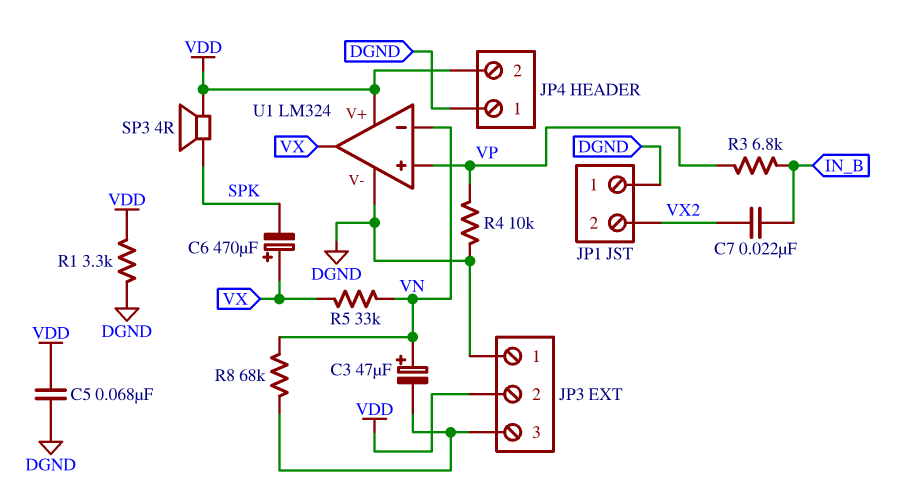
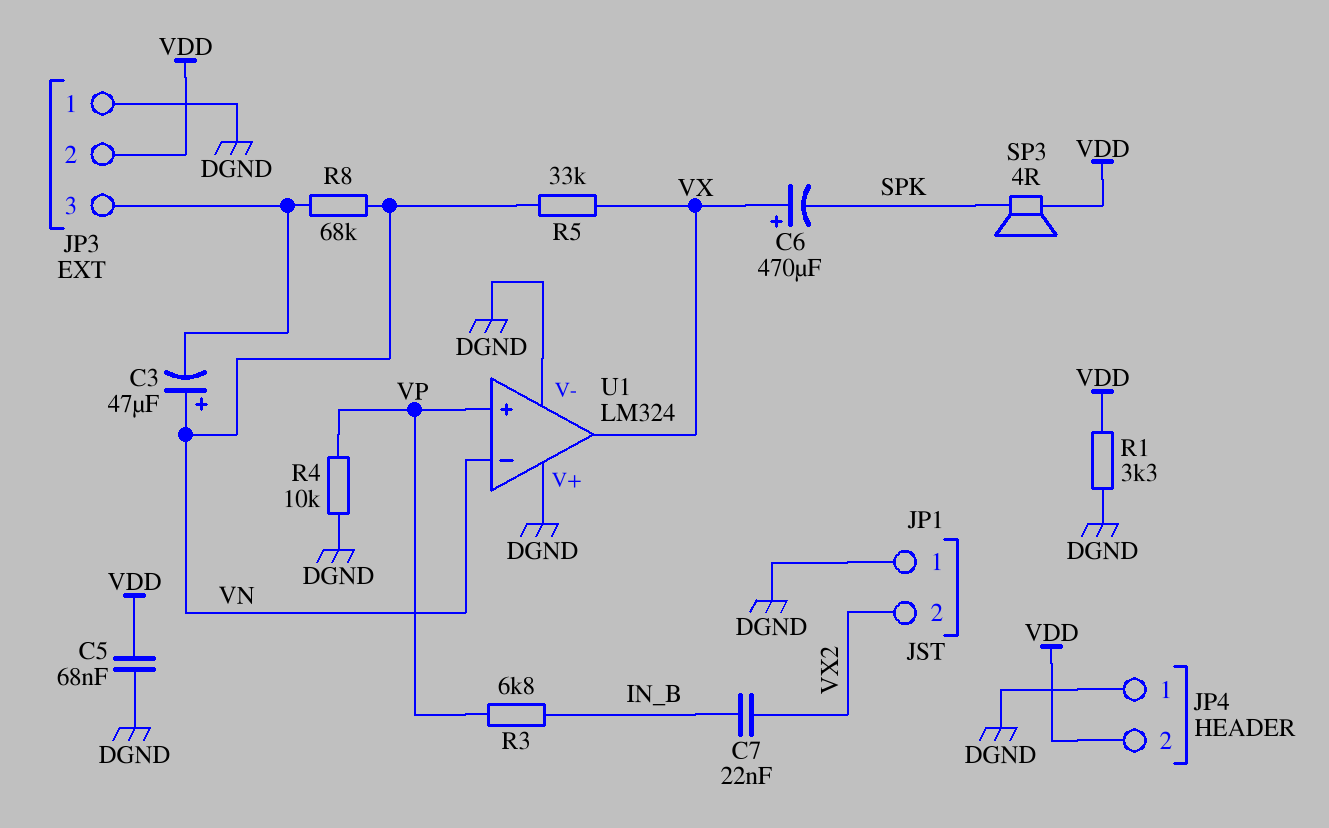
U1 pin V+: VDD -> DGND

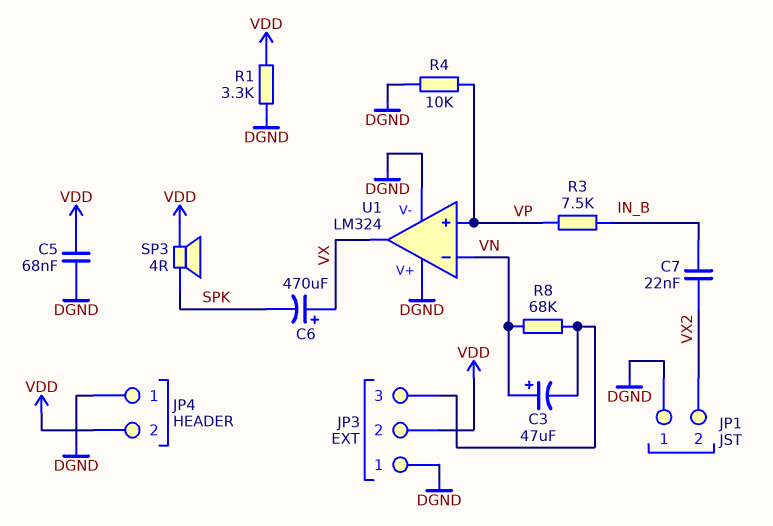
R3: 6.8k (IN_B, VP) -> 7.5k (IN_B, VP)
R5: 33k (VN, VX) -> none

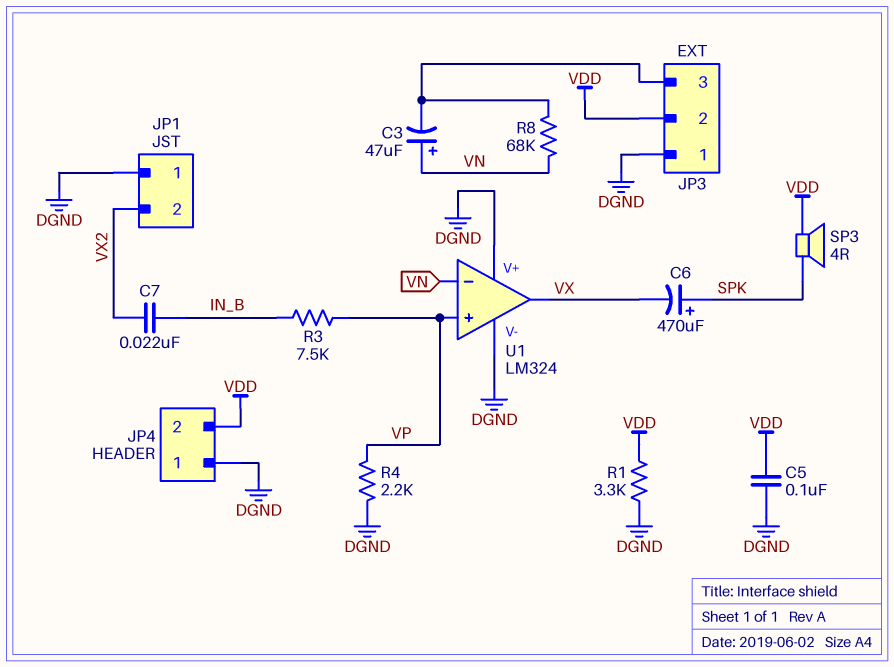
C5: 68nF (DGND, VDD) -> 100nF (DGND, VDD)
C6: 470uF (plus VX, minus SPK) -> 470uF (plus SPK, minus VX)
R4: 10k (DGND, VP) -> 2.2k (DGND, VP)

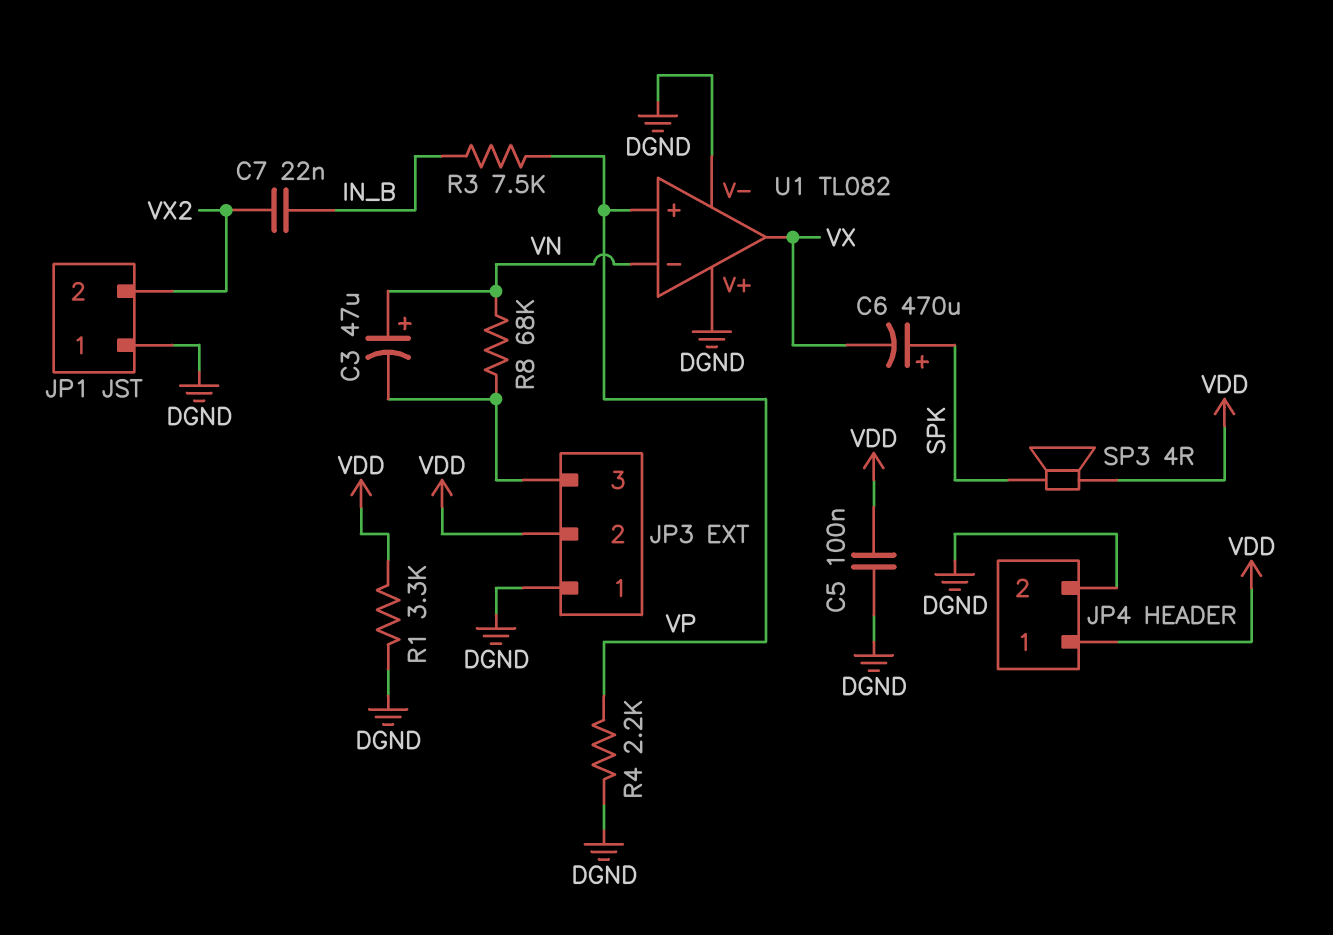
JP4 pin 1: DGND -> VDD
JP4 pin 2: VDD -> DGND
U1: LM324 -> TL082

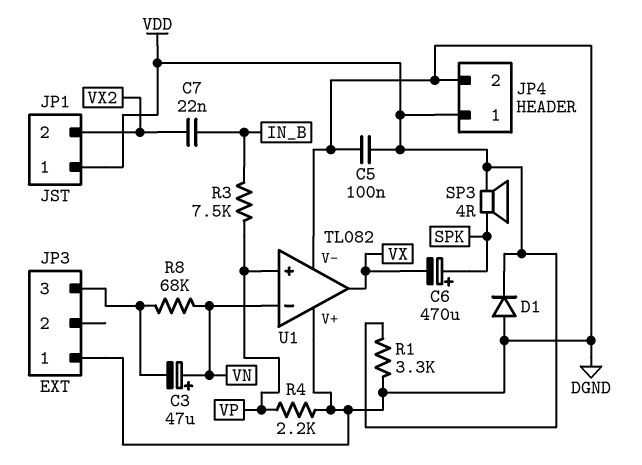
D1: none -> diode (A DGND, K VDD)
JP1 pin 1: DGND -> VDD
JP3 pin 2: VDD -> none

